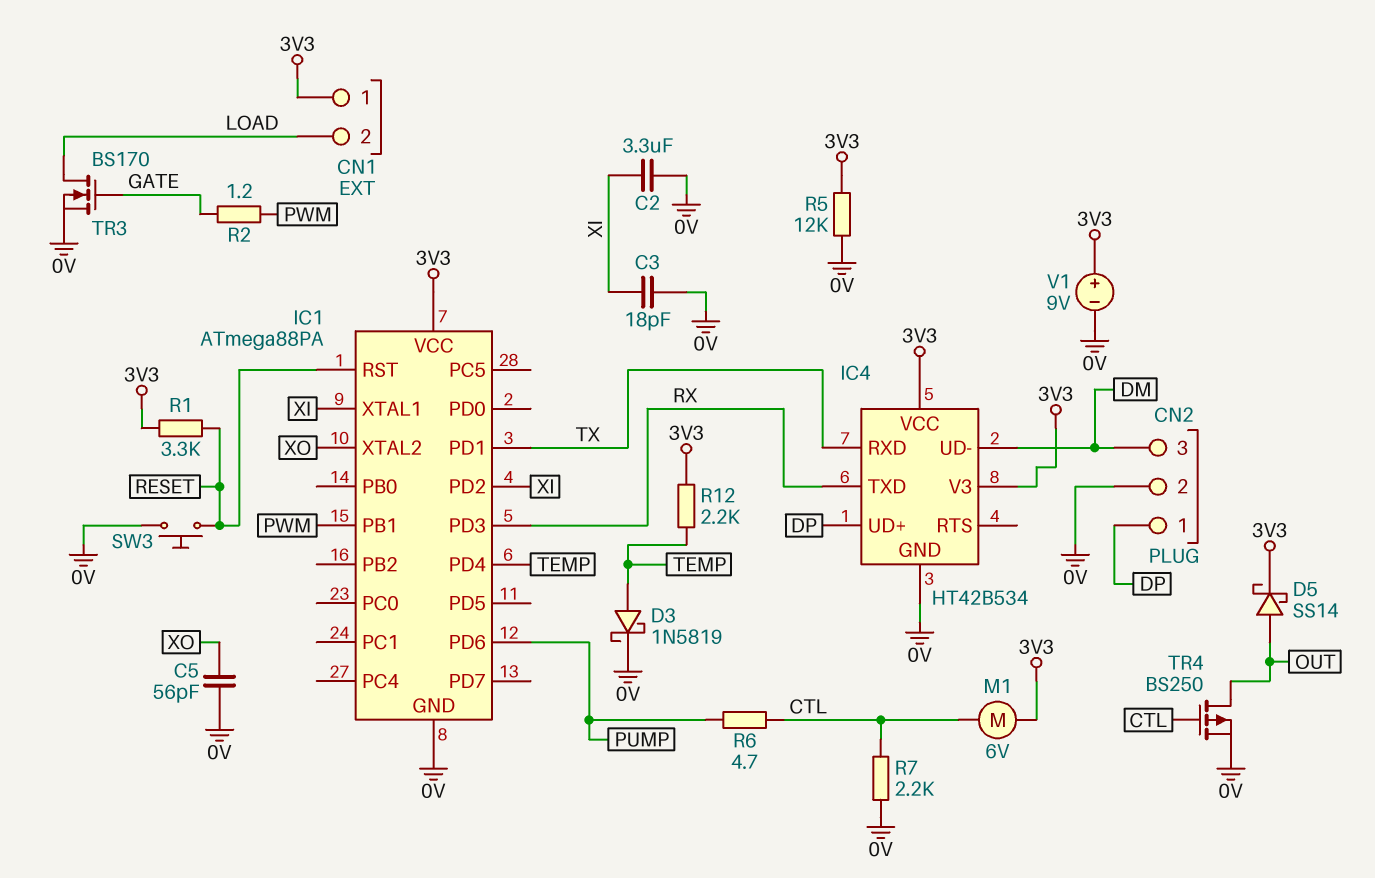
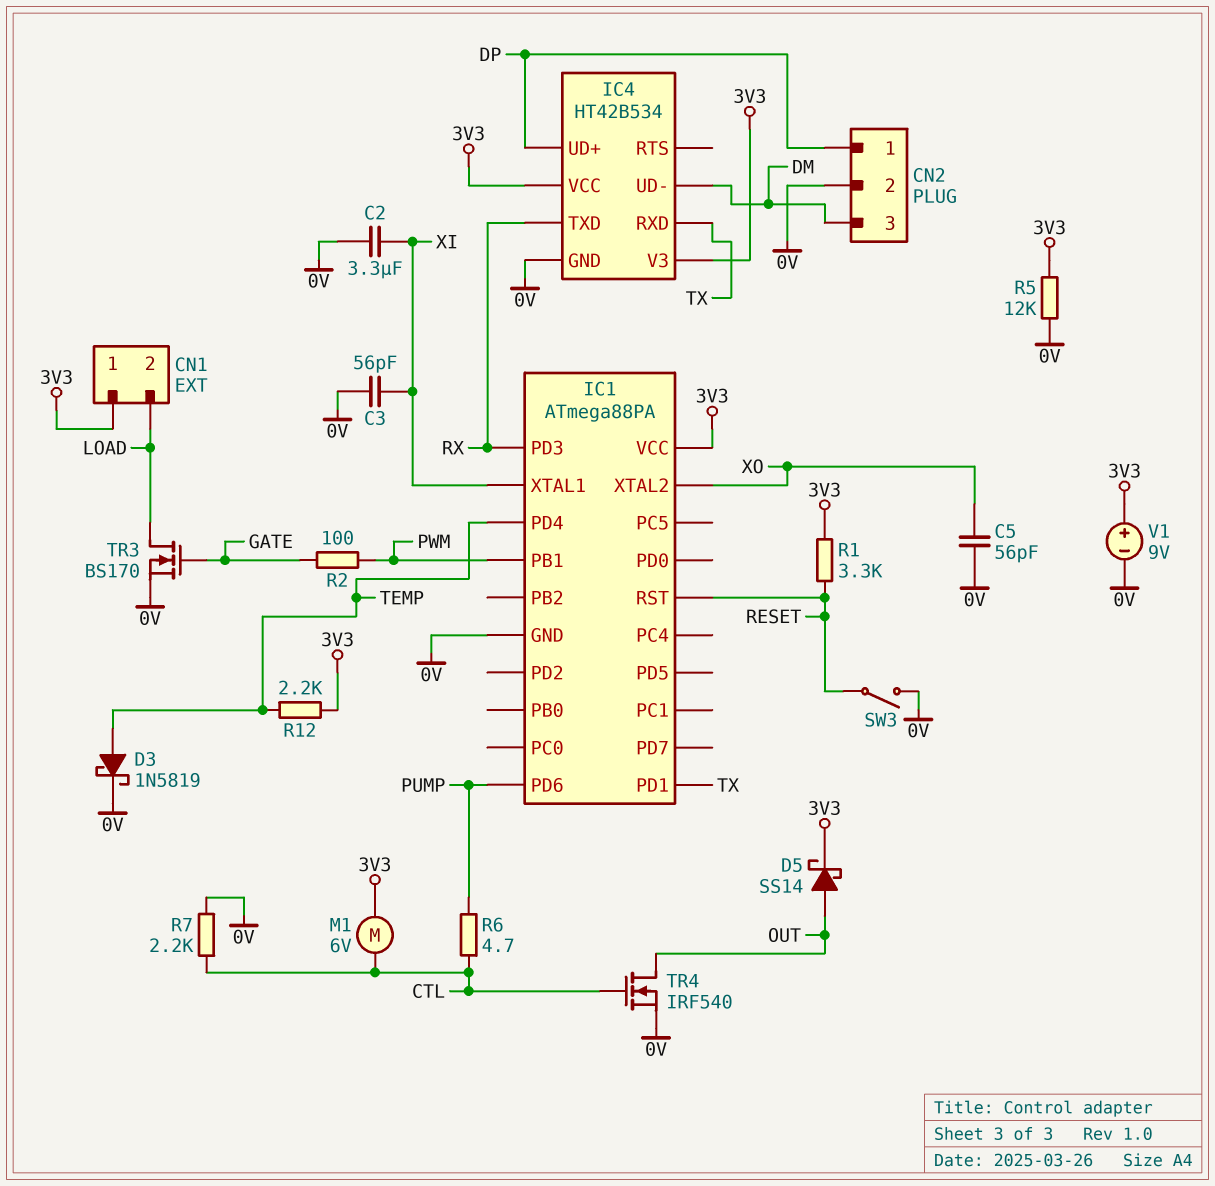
C3: 18pF (0V, XI) -> 56pF (0V, XI)
IC1 pin PD2: XI -> none
R2: 1.2 (GATE, PWM) -> 100 (GATE, PWM)
SW3: button (0V, RESET) -> switch (0V, RESET)
TR4: PMOS BS250 (G CTL, D OUT, S 0V) -> NMOS IRF540 (G CTL, D OUT, S 0V)

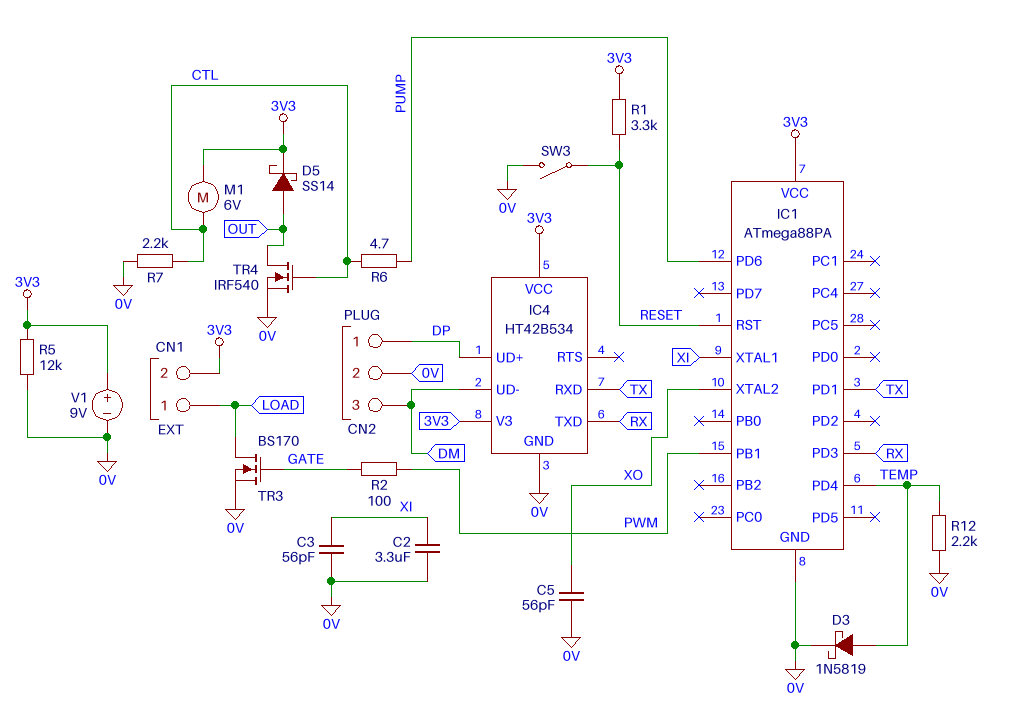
CN1 pin 1: 3V3 -> LOAD
CN1 pin 2: LOAD -> 3V3
R12: 2.2k (3V3, TEMP) -> 2.2k (0V, TEMP)

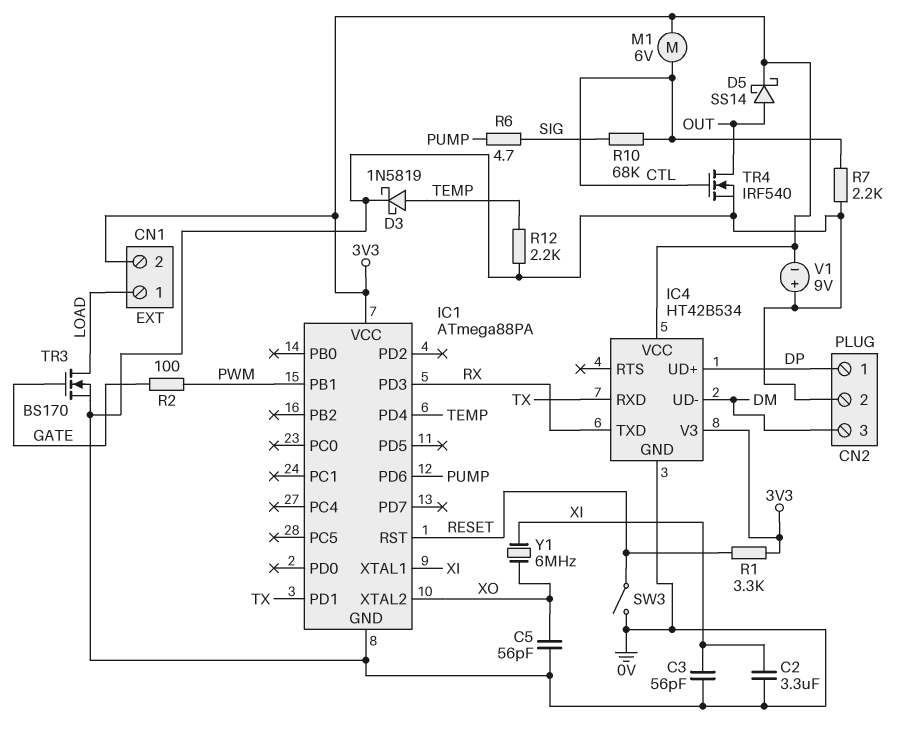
R5: 12k (0V, 3V3) -> none
R6: 4.7 (CTL, PUMP) -> 4.7 (PUMP, SIG)
R10: none -> 68k (CTL, SIG)
V1: 9V (plus 3V3, minus 0V) -> 9V (plus 0V, minus 3V3)
Y1: none -> 6MHz (XI, XO)

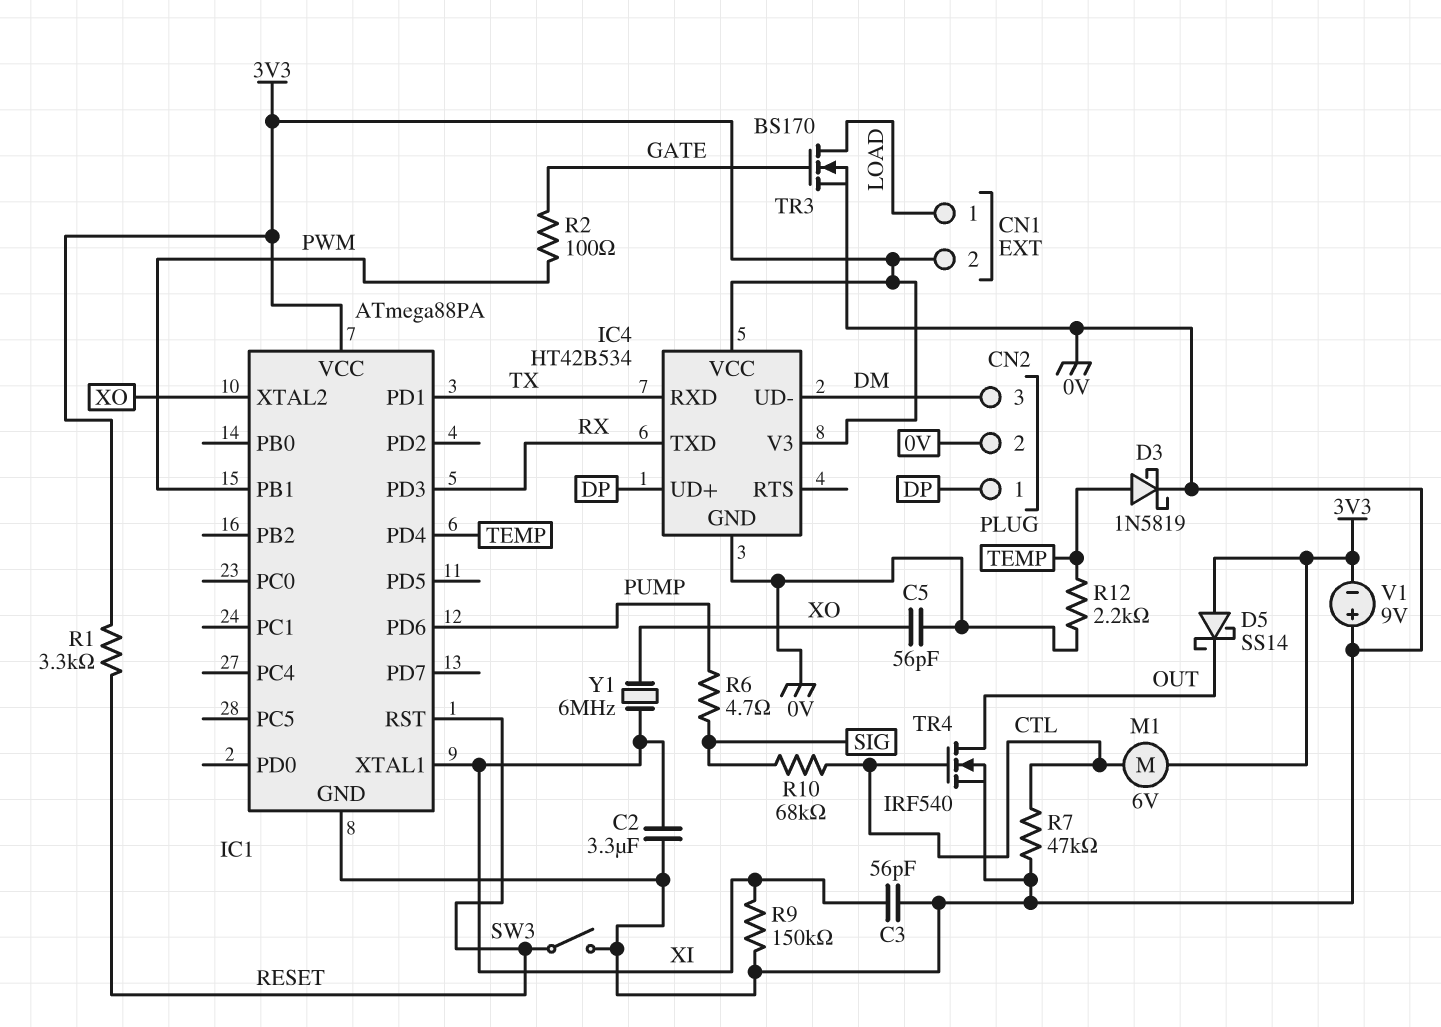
D5: schottky SS14 (A OUT, K 3V3) -> schottky SS14 (A 3V3, K OUT)
R7: 2.2k (0V, CTL) -> 47k (0V, CTL)
R9: none -> 150k (0V, XI)

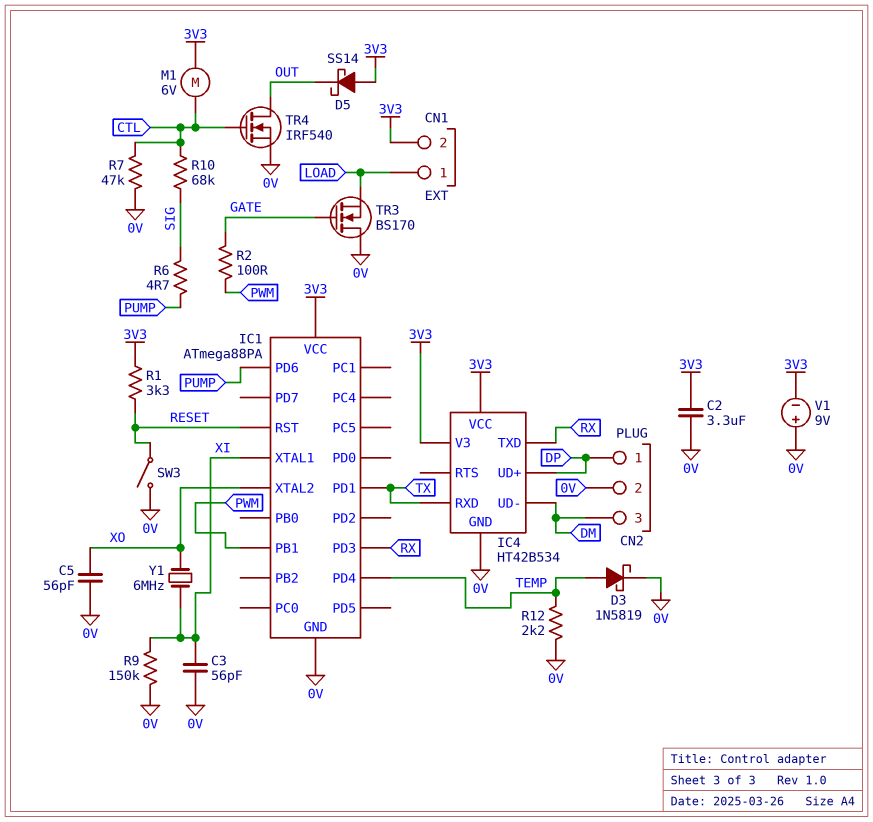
C2: 3.3uF (0V, XI) -> 3.3uF (0V, 3V3)
TR3: NMOS BS170 (G GATE, D LOAD, S 0V) -> NMOS BS170 (G GATE, D 0V, S LOAD)

